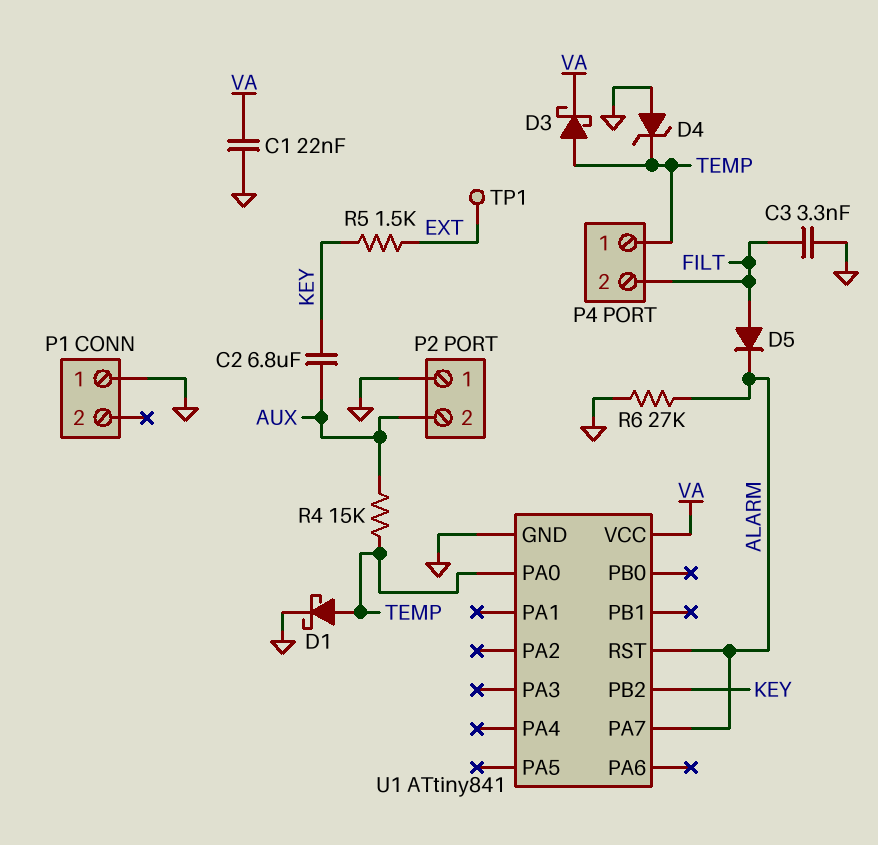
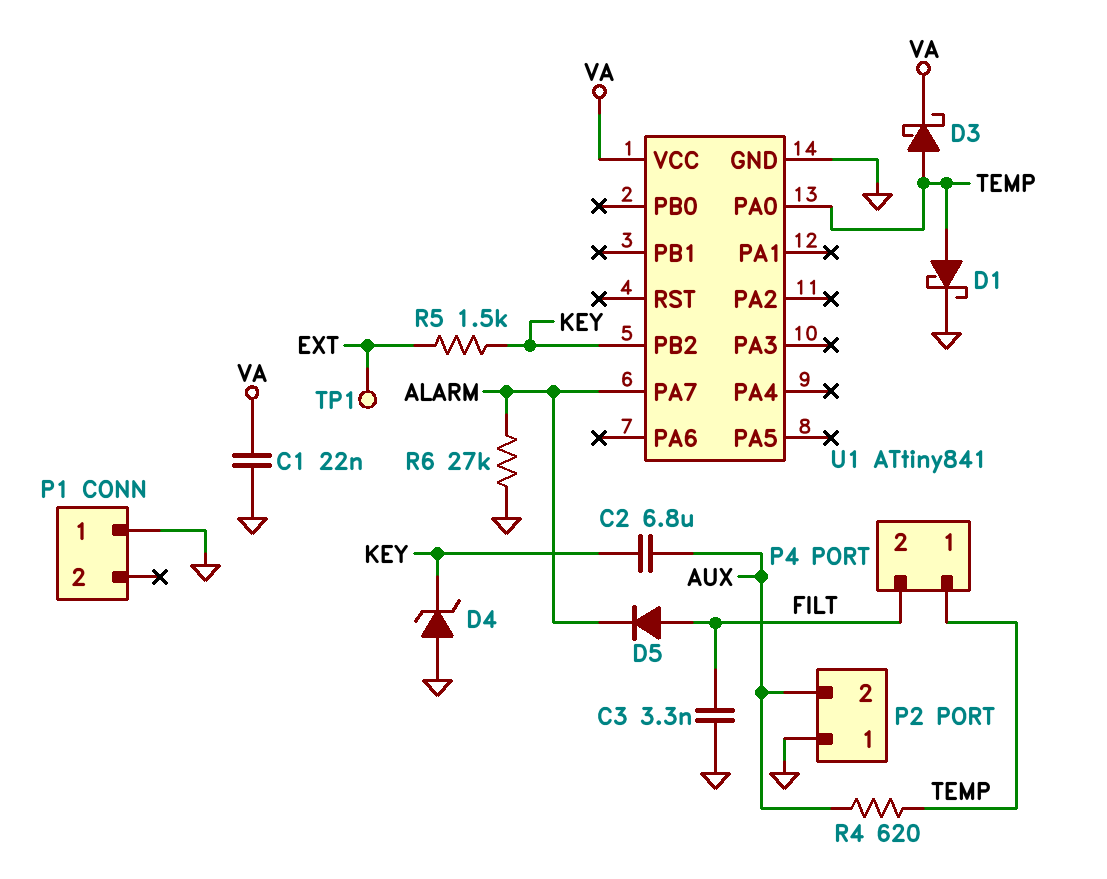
D4: zener (A GND, K TEMP) -> zener (A GND, K KEY)
R4: 15k (AUX, TEMP) -> 620 (AUX, TEMP)
U1 pin RST: ALARM -> none

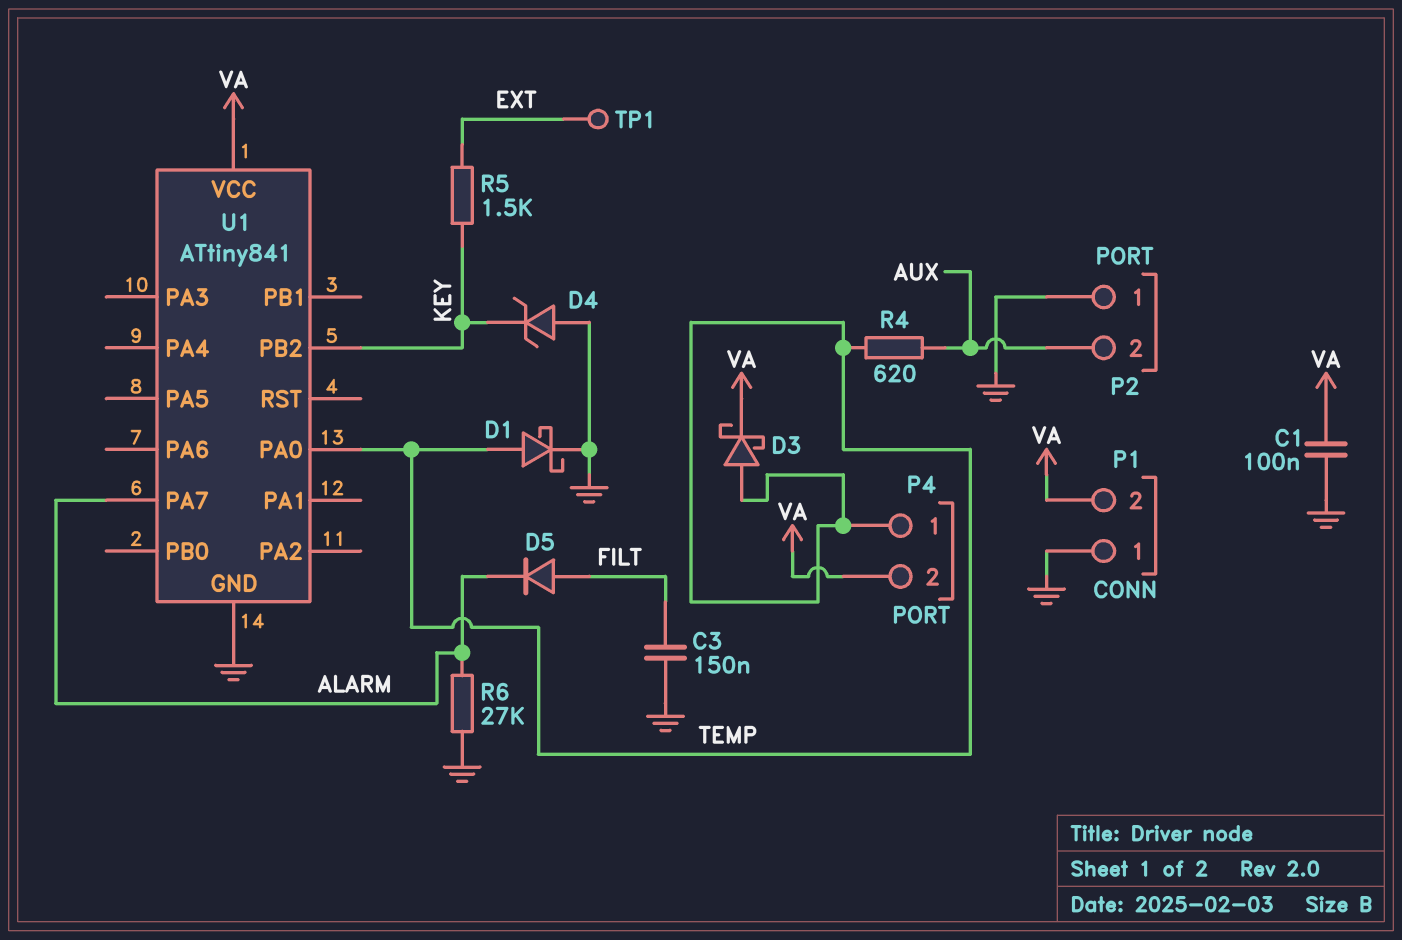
C1: 22nF (GND, VA) -> 100nF (GND, VA)
C2: 6.8uF (AUX, KEY) -> none
C3: 3.3nF (FILT, GND) -> 150nF (FILT, GND)
P1 pin 2: none -> VA
P4 pin 2: FILT -> VA

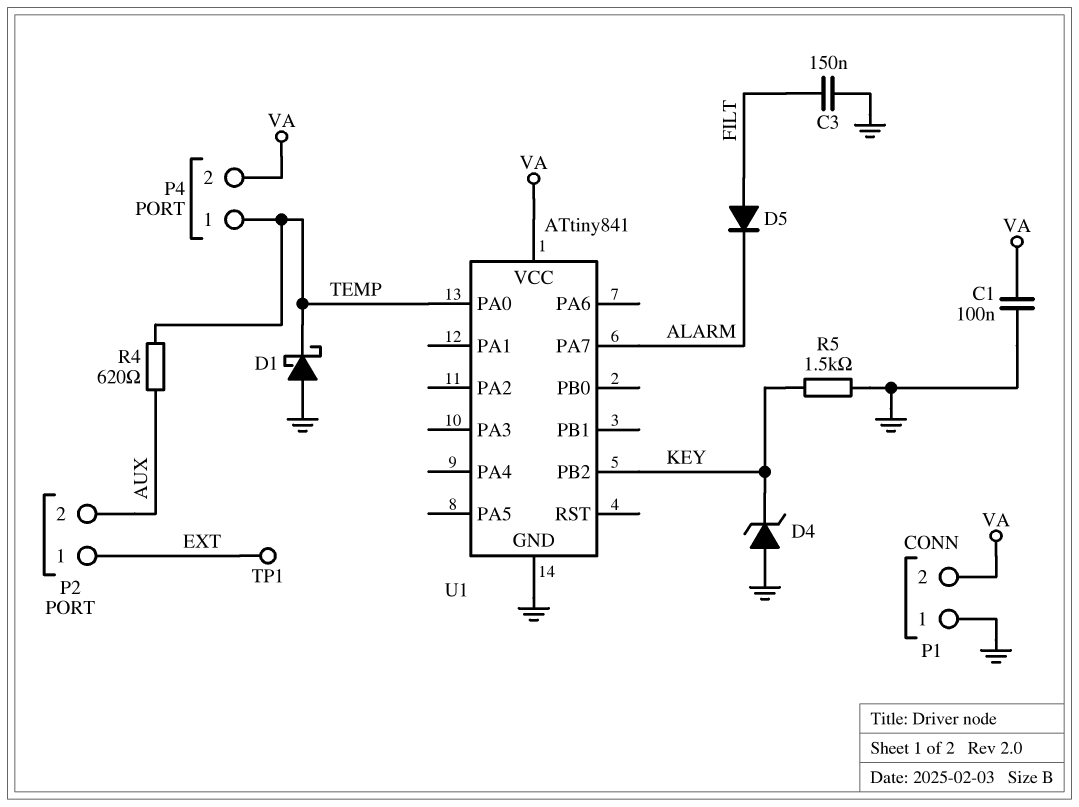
D1: schottky (A TEMP, K GND) -> schottky (A GND, K TEMP)
D3: schottky (A TEMP, K VA) -> none
P2 pin 1: GND -> EXT
R5: 1.5k (EXT, KEY) -> 1.5k (GND, KEY)
R6: 27k (ALARM, GND) -> none

